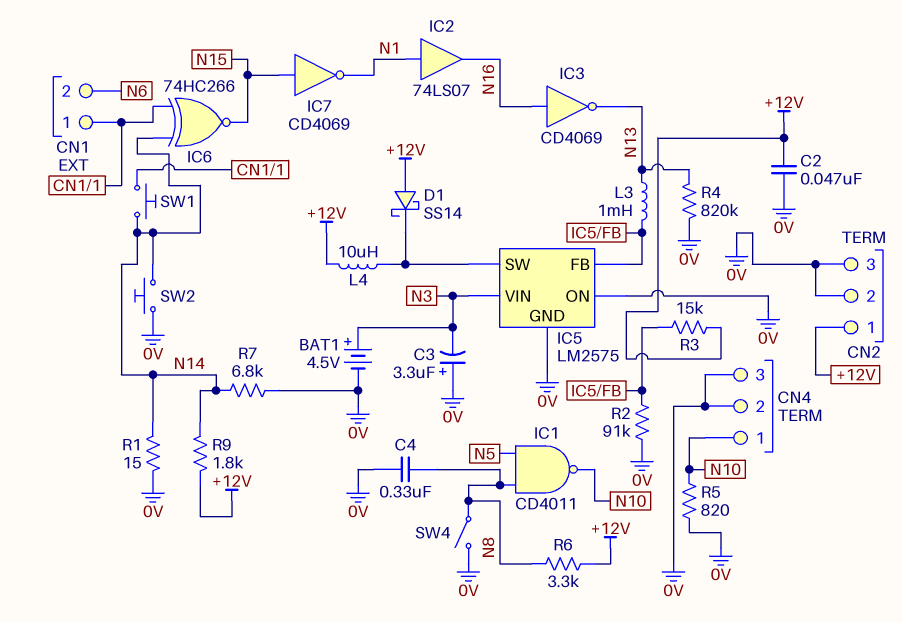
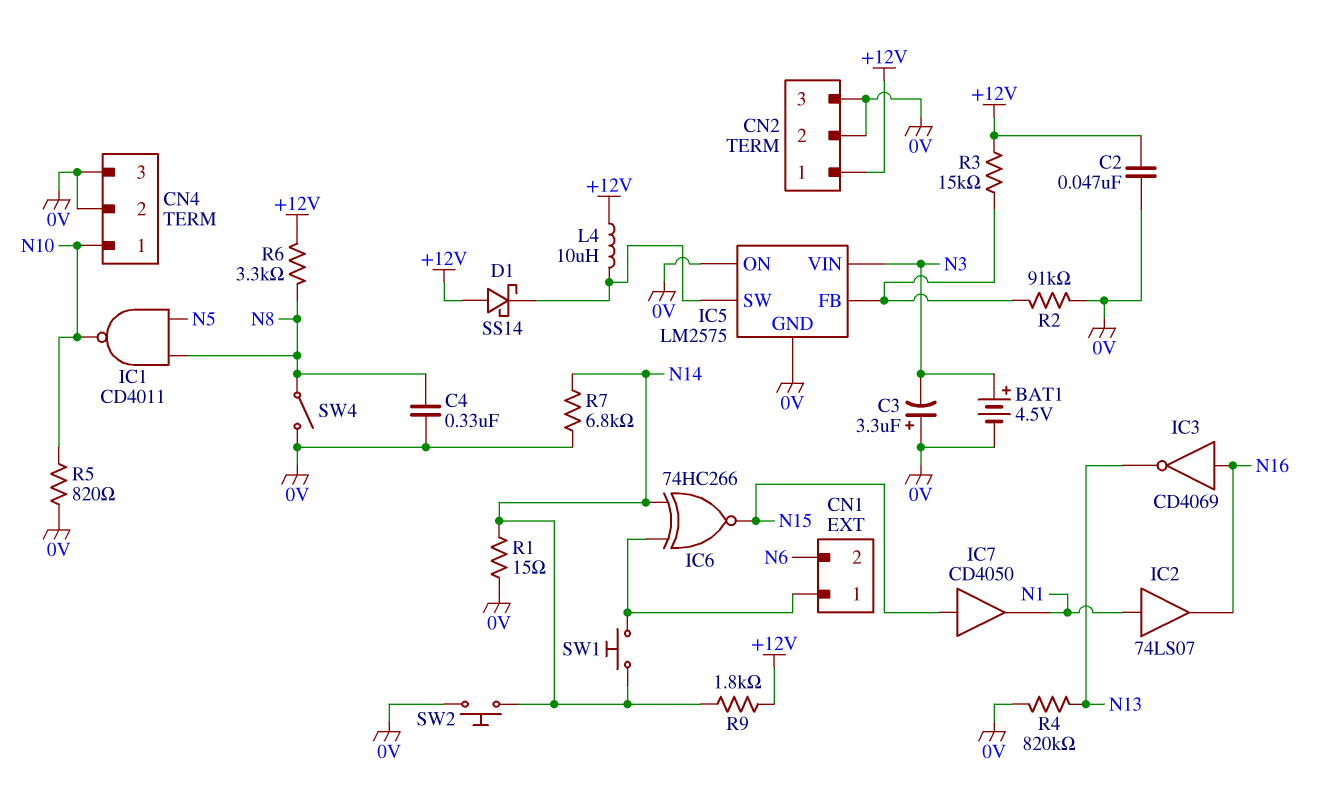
IC7: NOT CD4069 (in N15, out N1) -> buffer CD4050 (in N15, out N1)
L3: 1mH (IC5/FB, N13) -> none

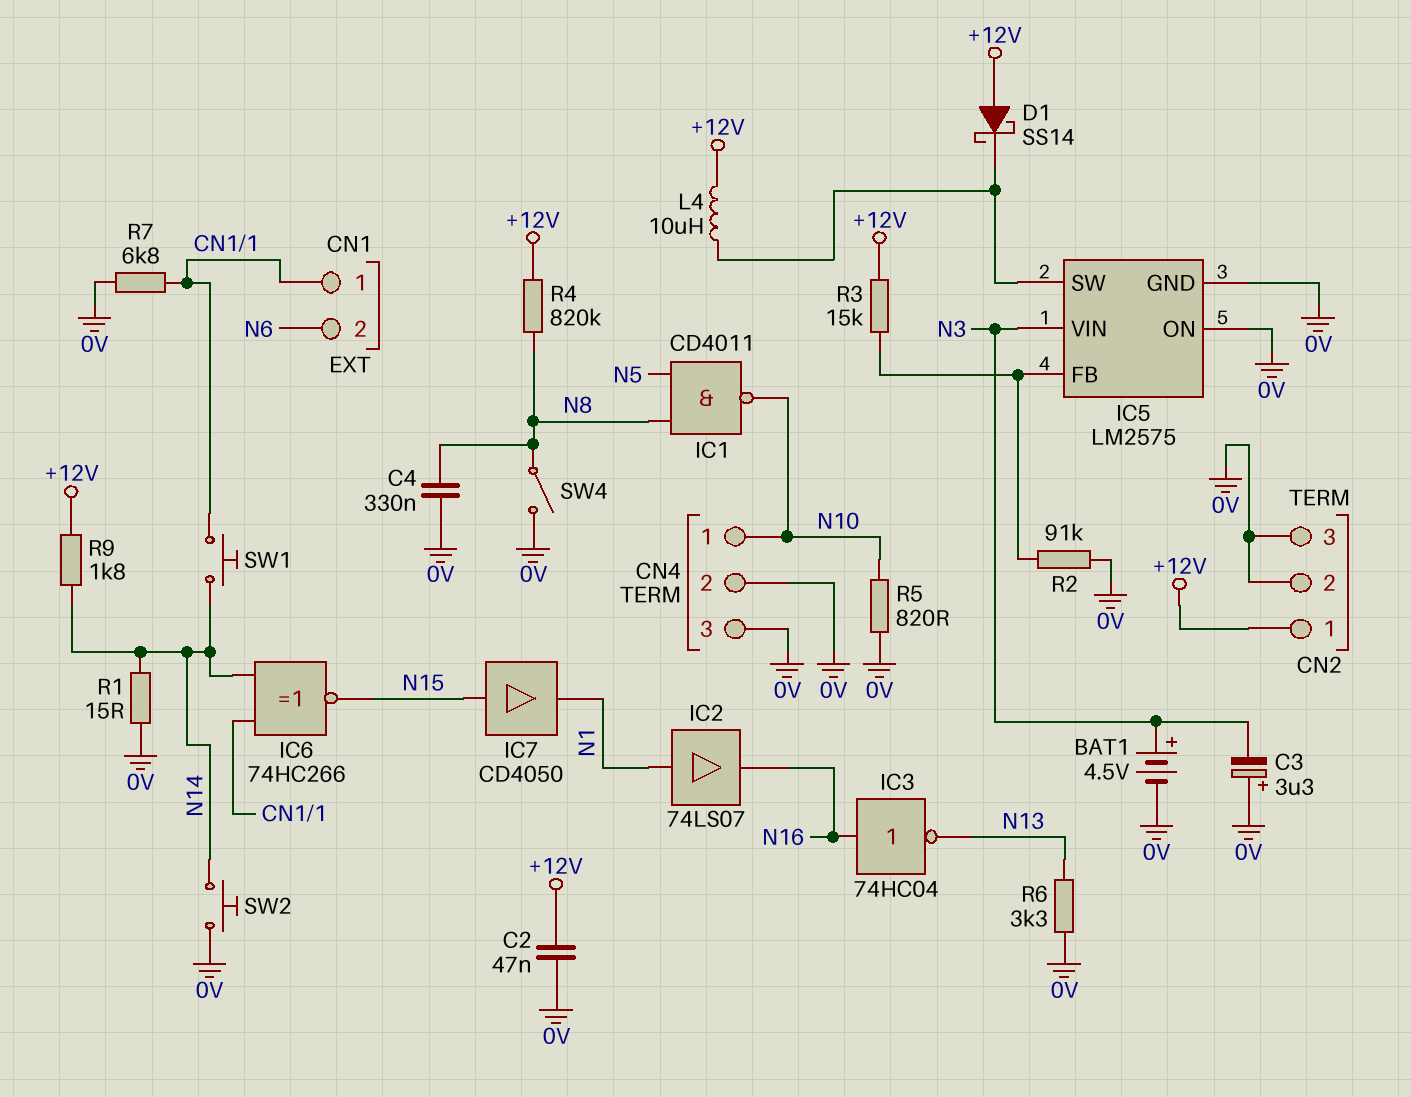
IC3: NOT CD4069 (in N16, out N13) -> NOT 74HC04 (in N16, out N13)
R4: 820k (0V, N13) -> 820k (+12V, N8)
R6: 3.3k (+12V, N8) -> 3.3k (0V, N13)
R7: 6.8k (0V, N14) -> 6.8k (0V, CN1/1)

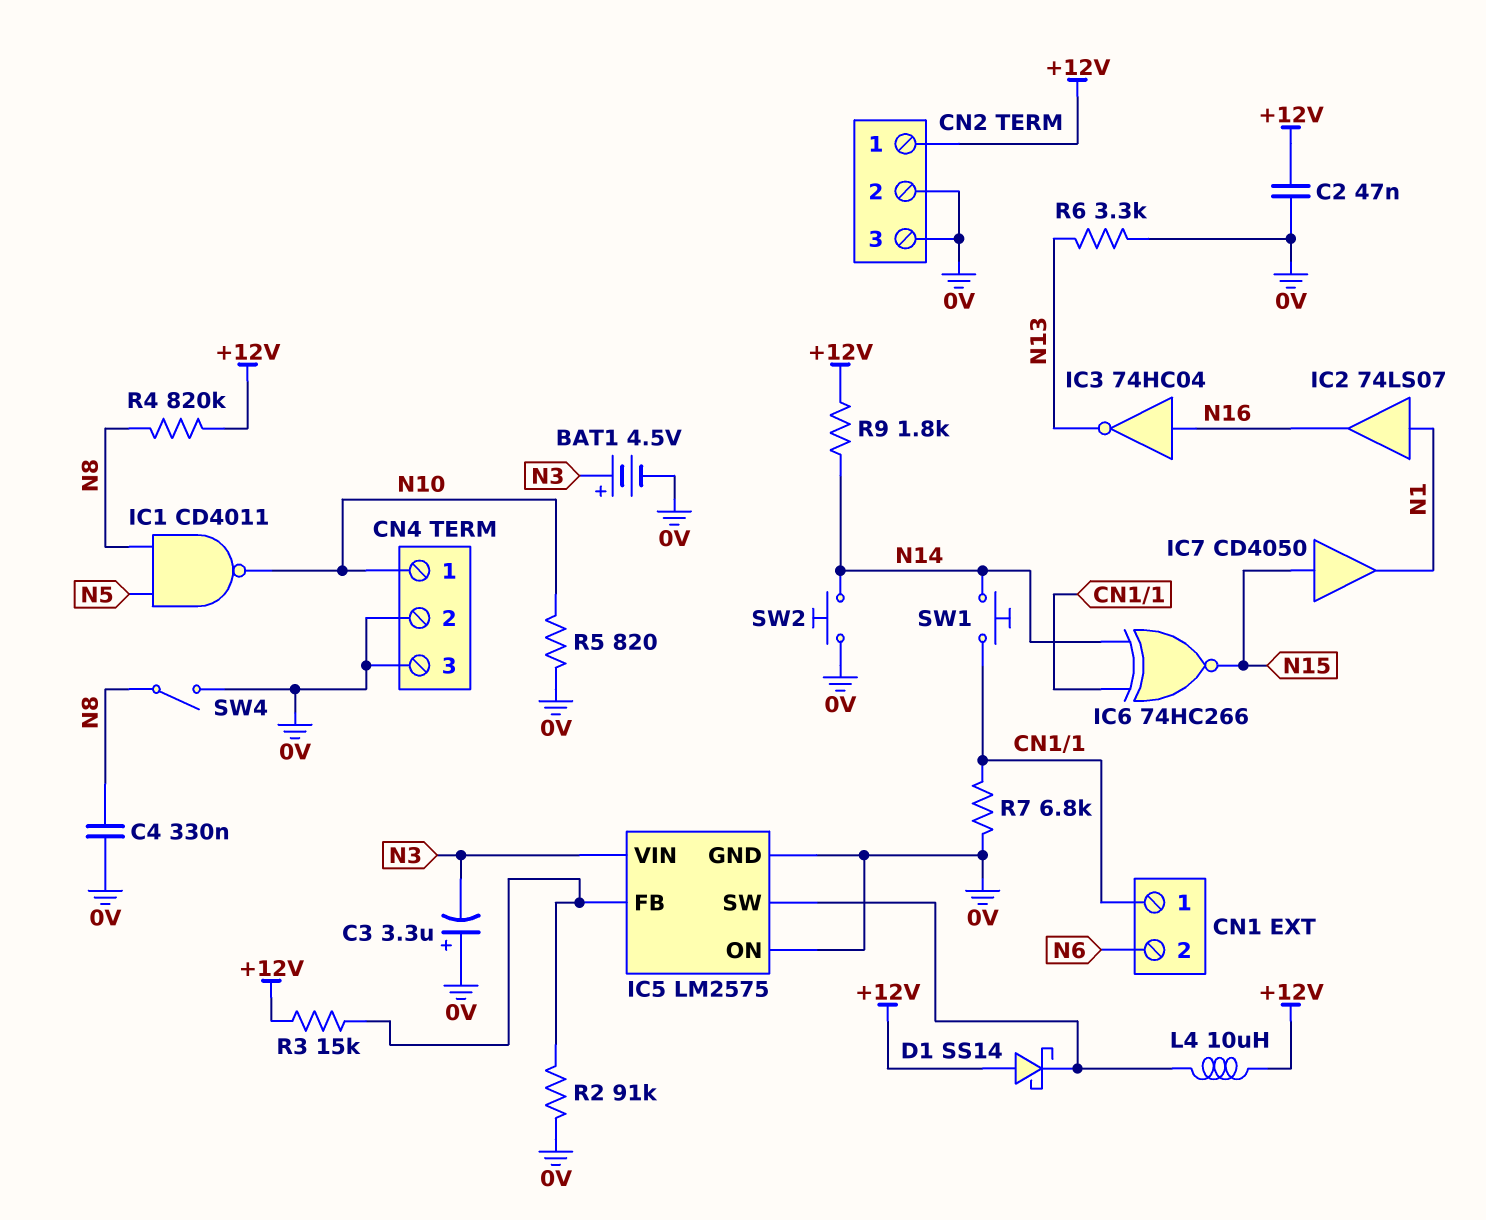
R1: 15 (0V, N14) -> none

